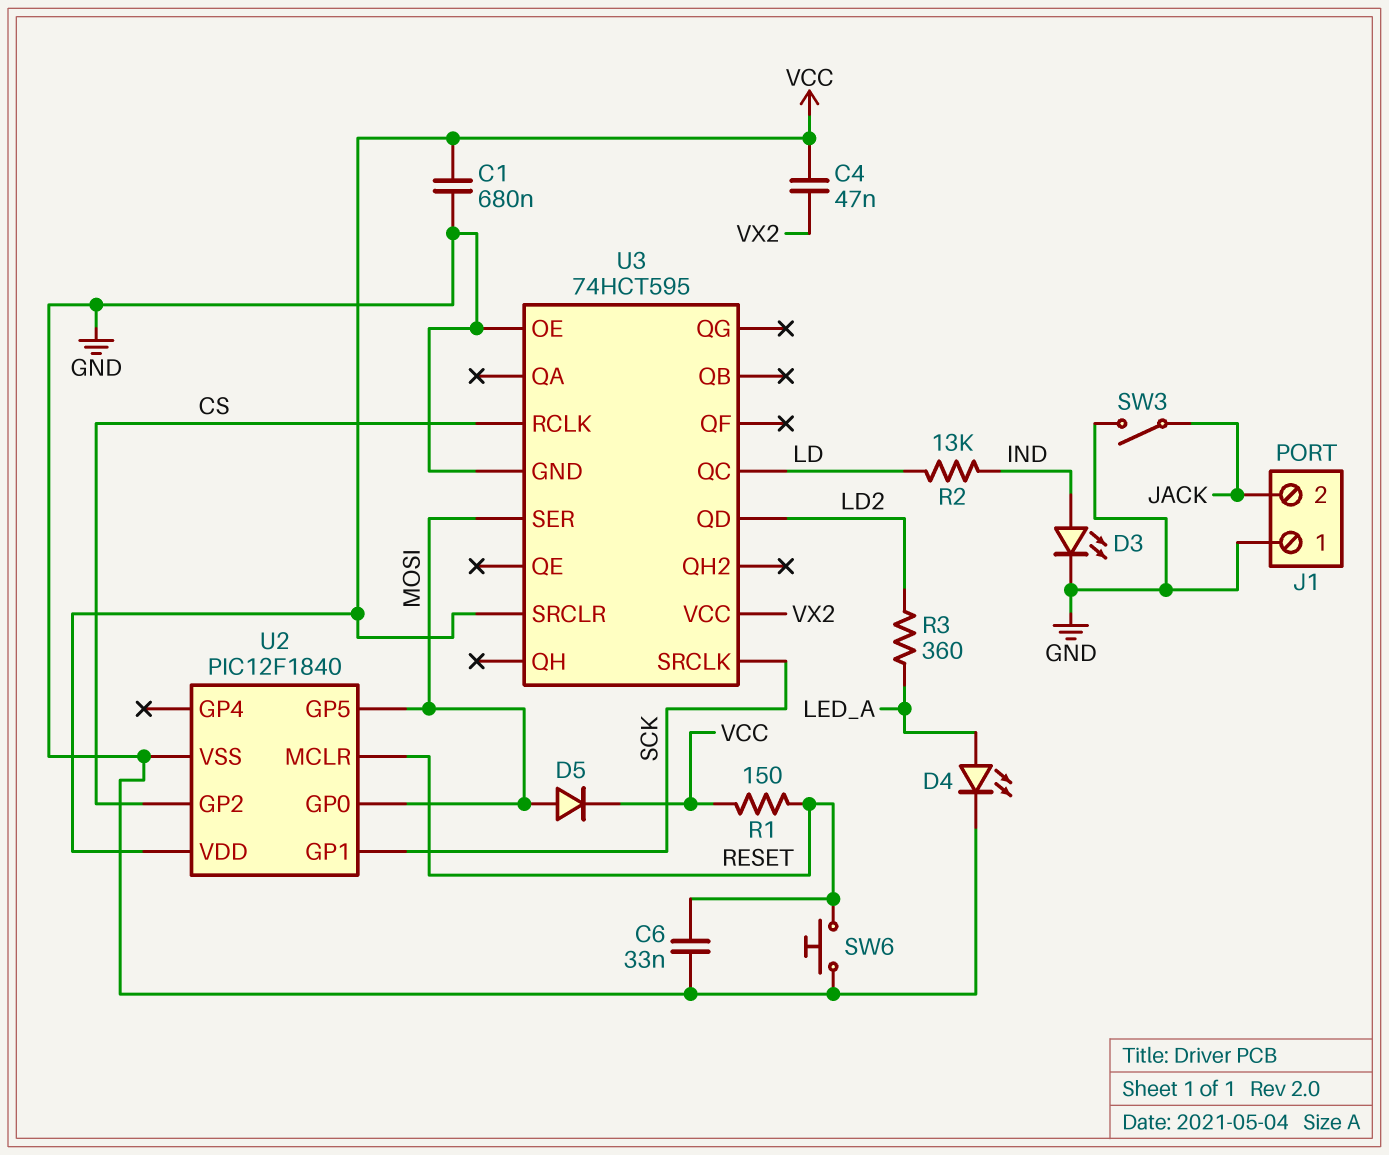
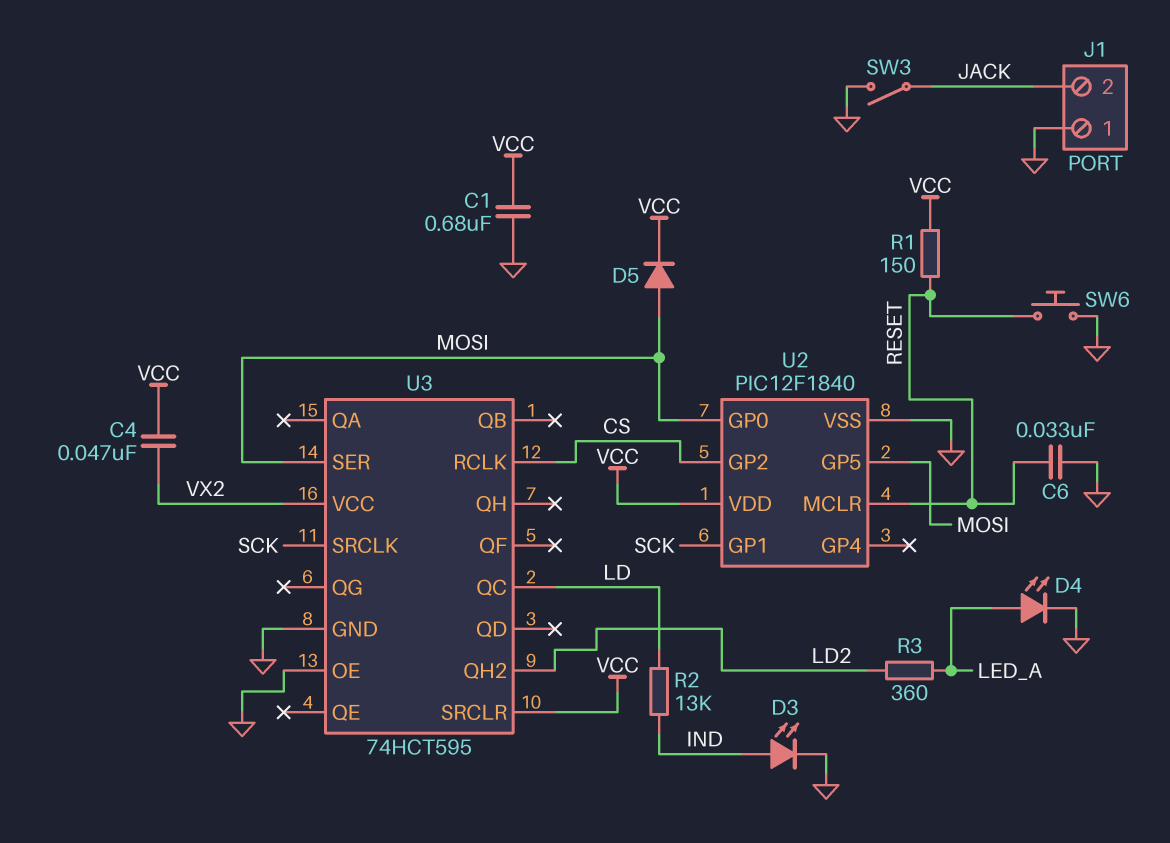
U3 pin QD: LD2 -> none
U3 pin QH2: none -> LD2

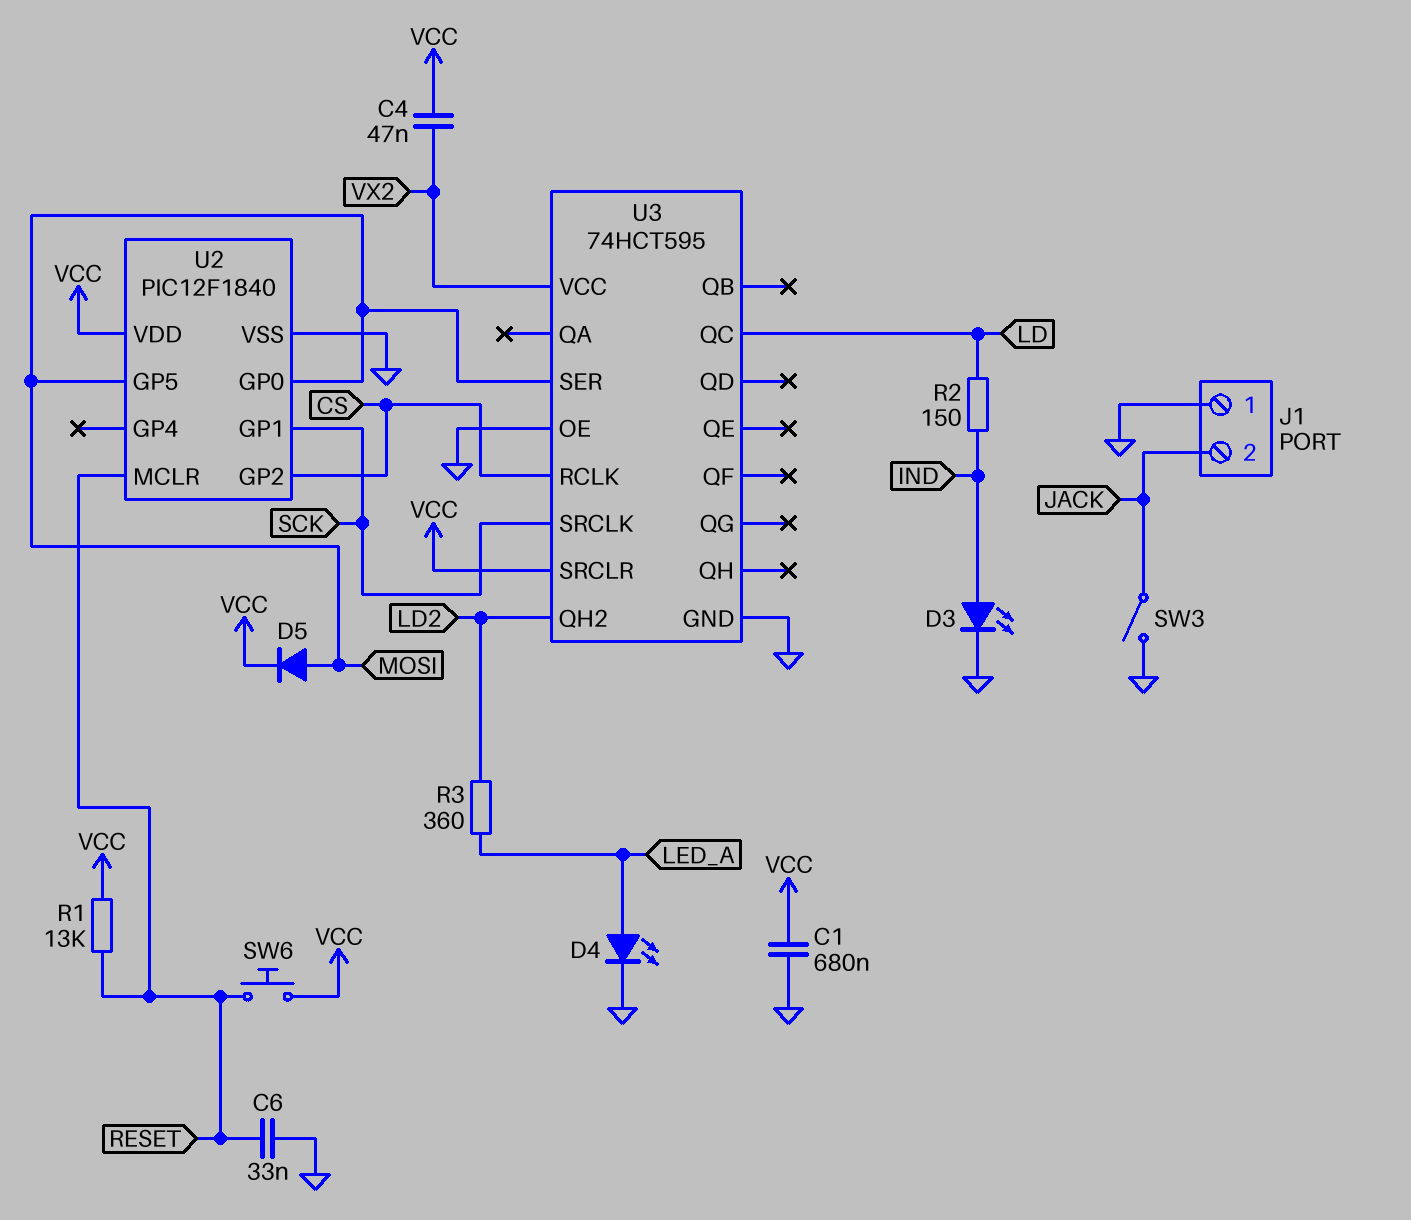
R1: 150 (RESET, VCC) -> 13k (RESET, VCC)
R2: 13k (IND, LD) -> 150 (IND, LD)
SW6: button (GND, RESET) -> button (RESET, VCC)

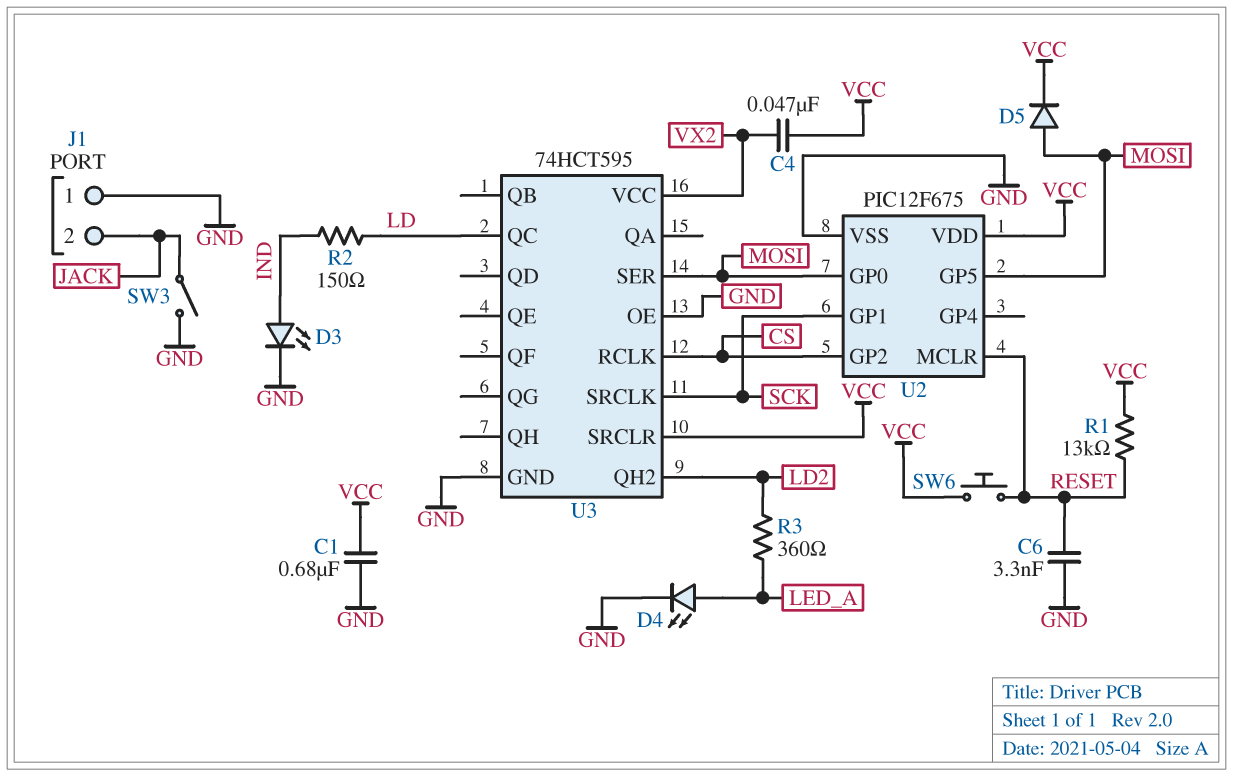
C6: 33nF (GND, RESET) -> 3.3nF (GND, RESET)
U2: PIC12F1840 -> PIC12F675

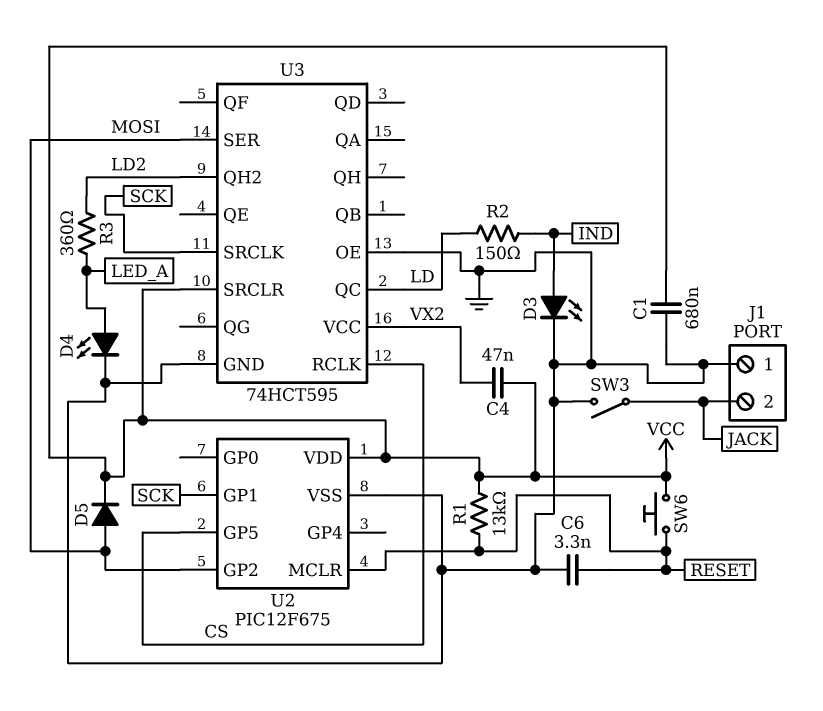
U2 pin GP0: MOSI -> none
U2 pin GP2: CS -> MOSI
U2 pin GP5: MOSI -> CS

